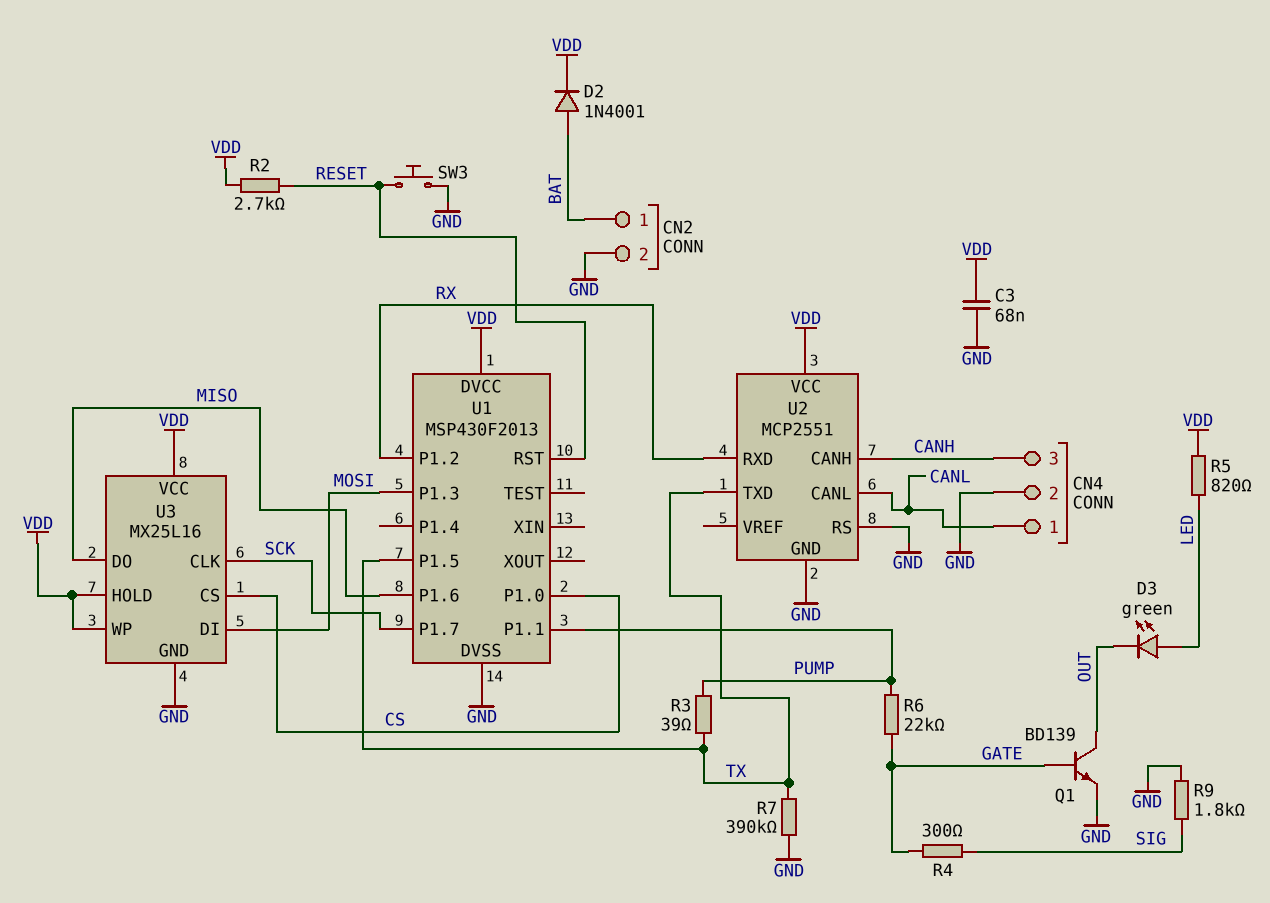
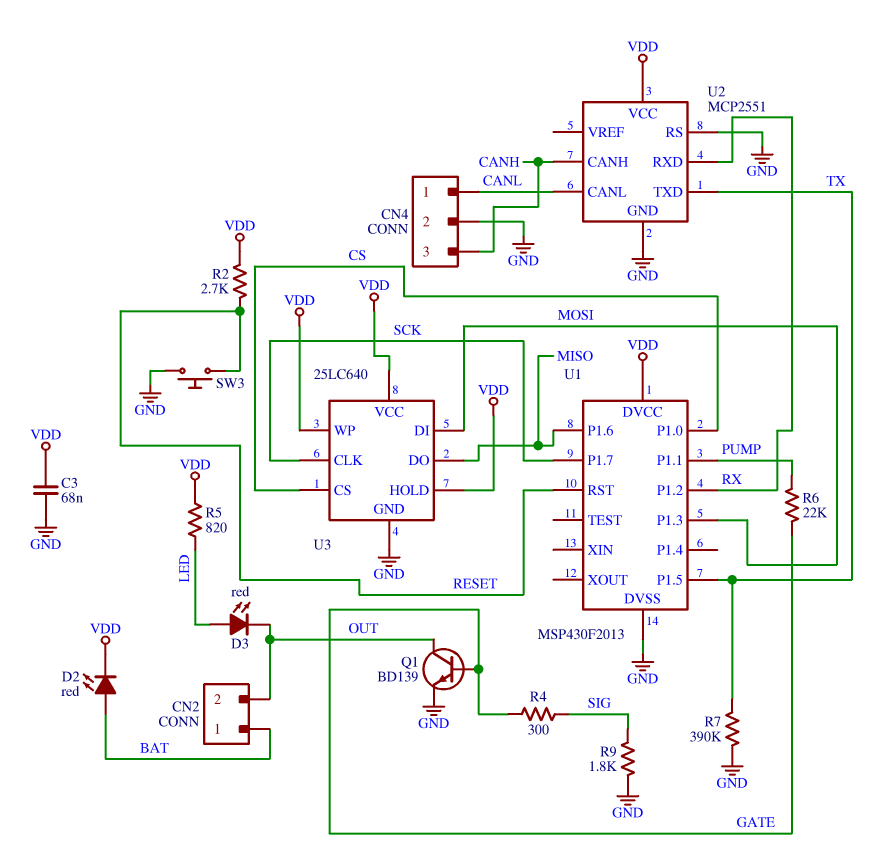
CN2 pin 2: GND -> OUT
D2: diode 1N4001 (A BAT, K VDD) -> LED red (A BAT, K VDD)
D3: LED green (A LED, K OUT) -> LED red (A LED, K OUT)
R3: 39 (PUMP, TX) -> none
U3: MX25L16 -> 25LC640

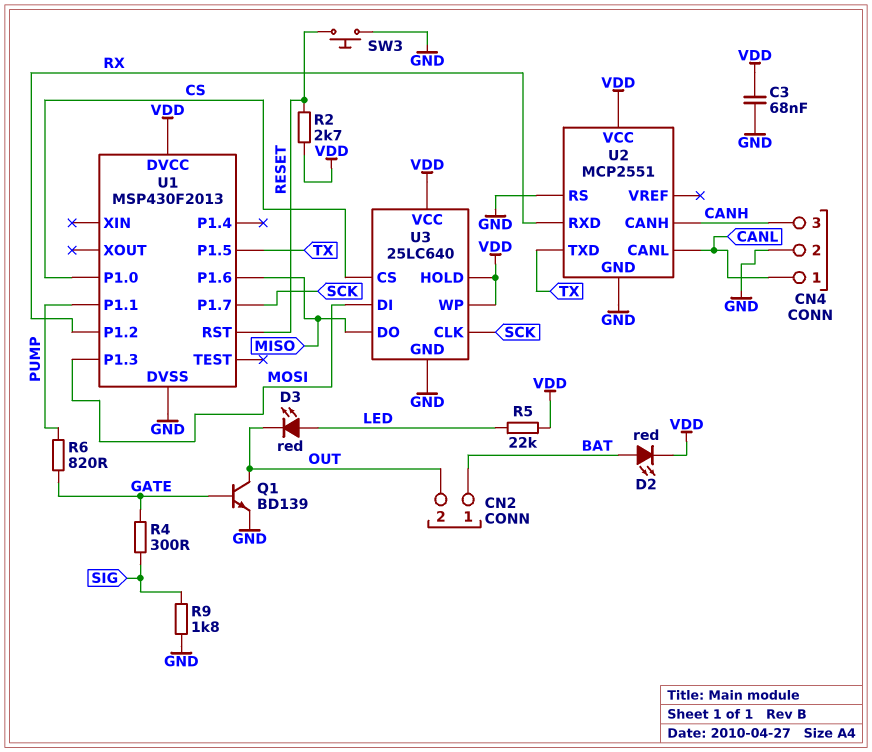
R5: 820 (LED, VDD) -> 22k (LED, VDD)
R6: 22k (GATE, PUMP) -> 820 (GATE, PUMP)
R7: 390k (GND, TX) -> none

